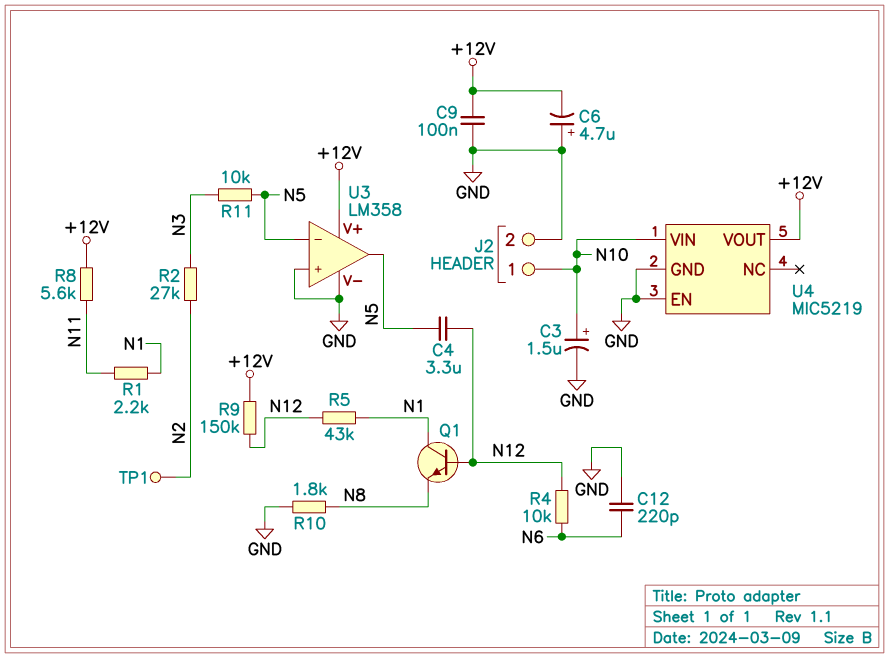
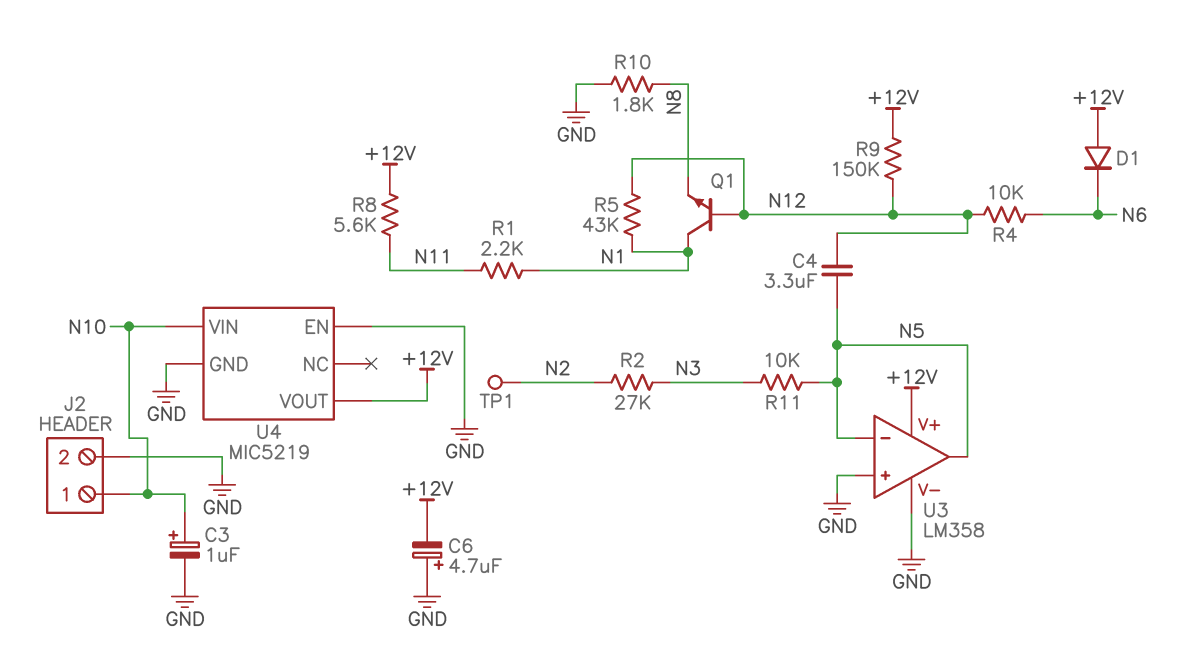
C3: 1.5uF (plus N10, minus GND) -> 1uF (plus N10, minus GND)
C9: 100nF (+12V, GND) -> none
C12: 220pF (GND, N6) -> none
D1: none -> diode (A +12V, K N6)

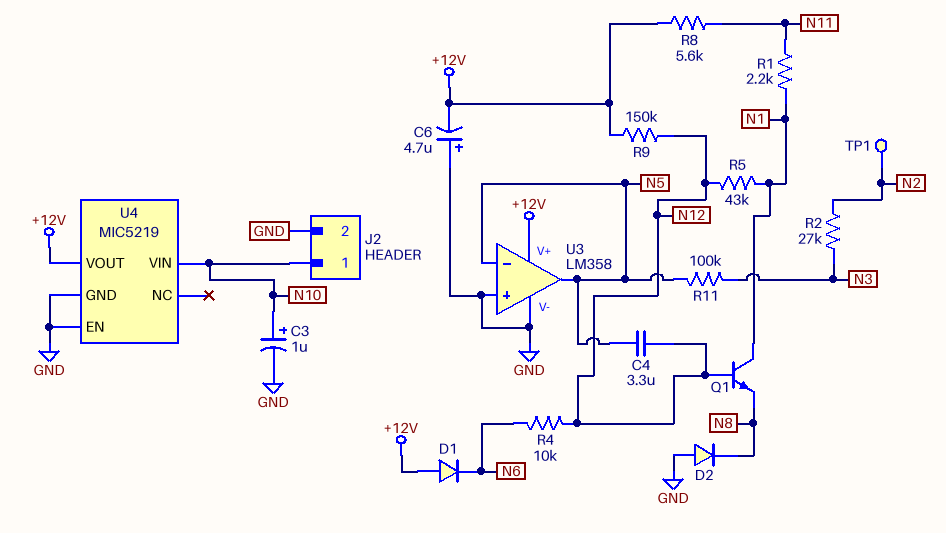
D2: none -> diode (A GND, K N8)
R10: 1.8k (GND, N8) -> none
R11: 10k (N3, N5) -> 100k (N3, N5)

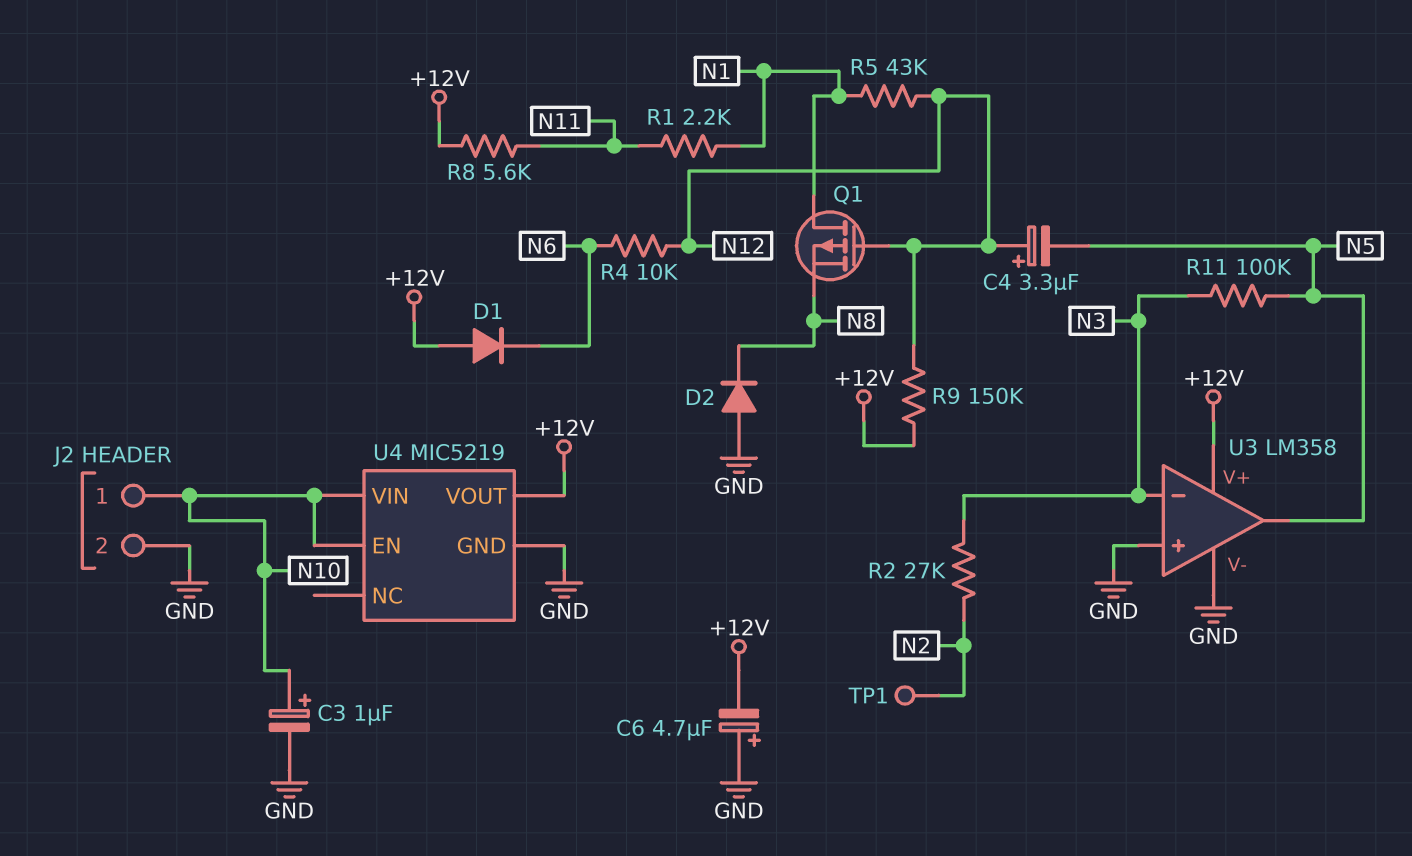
C4: 3.3uF (N5, N12) -> 3.3uF (plus N12, minus N5)
Q1: NPN (B N12, C N1, E N8) -> PMOS (G N12, D N1, S N8)
U3 pin in-: N5 -> N3
U4 pin EN: GND -> N10

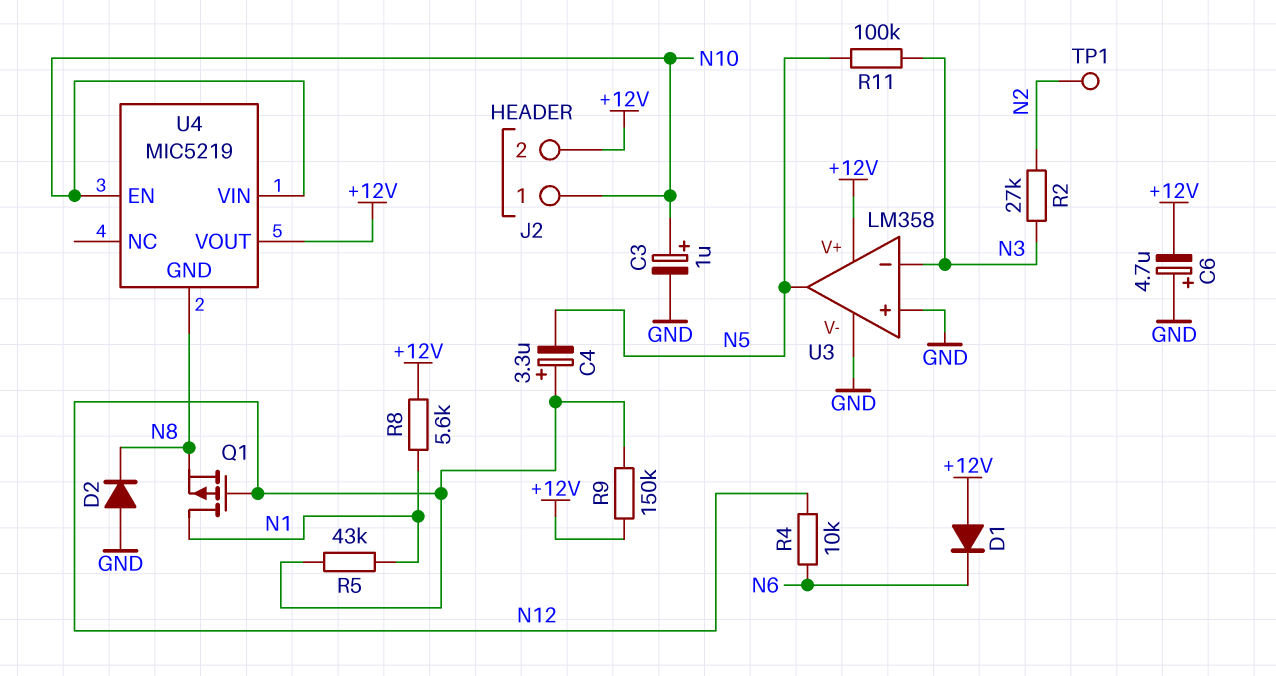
J2 pin 2: GND -> +12V
R1: 2.2k (N1, N11) -> none
R8: 5.6k (+12V, N11) -> 5.6k (+12V, N1)
U4 pin GND: GND -> N8

